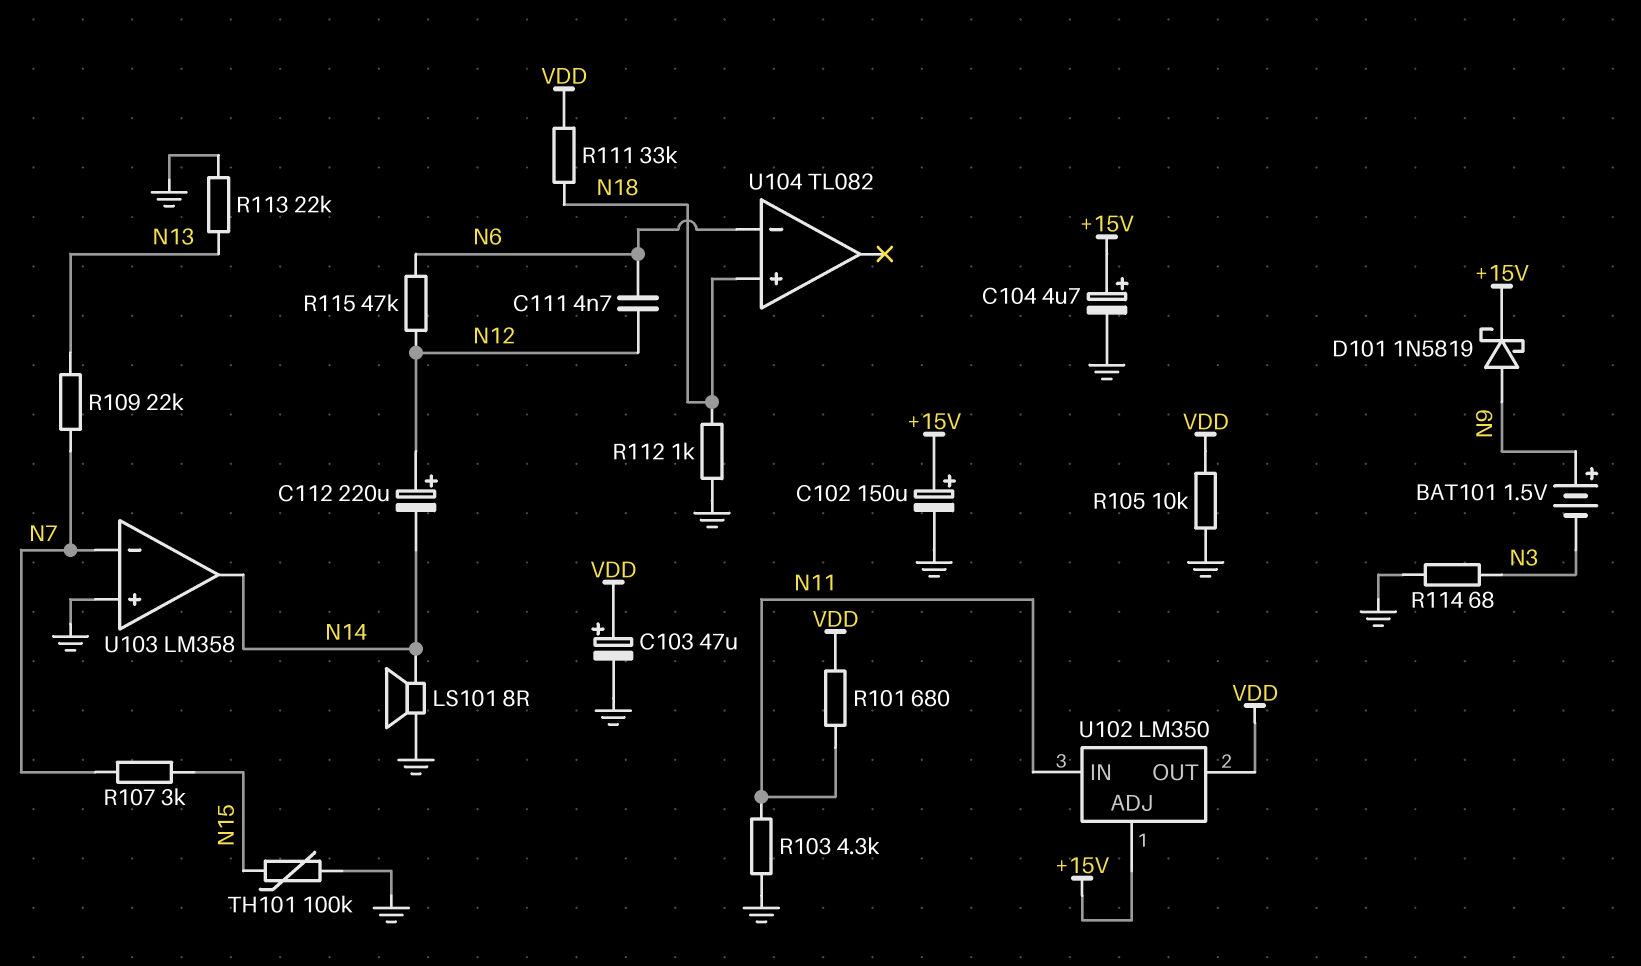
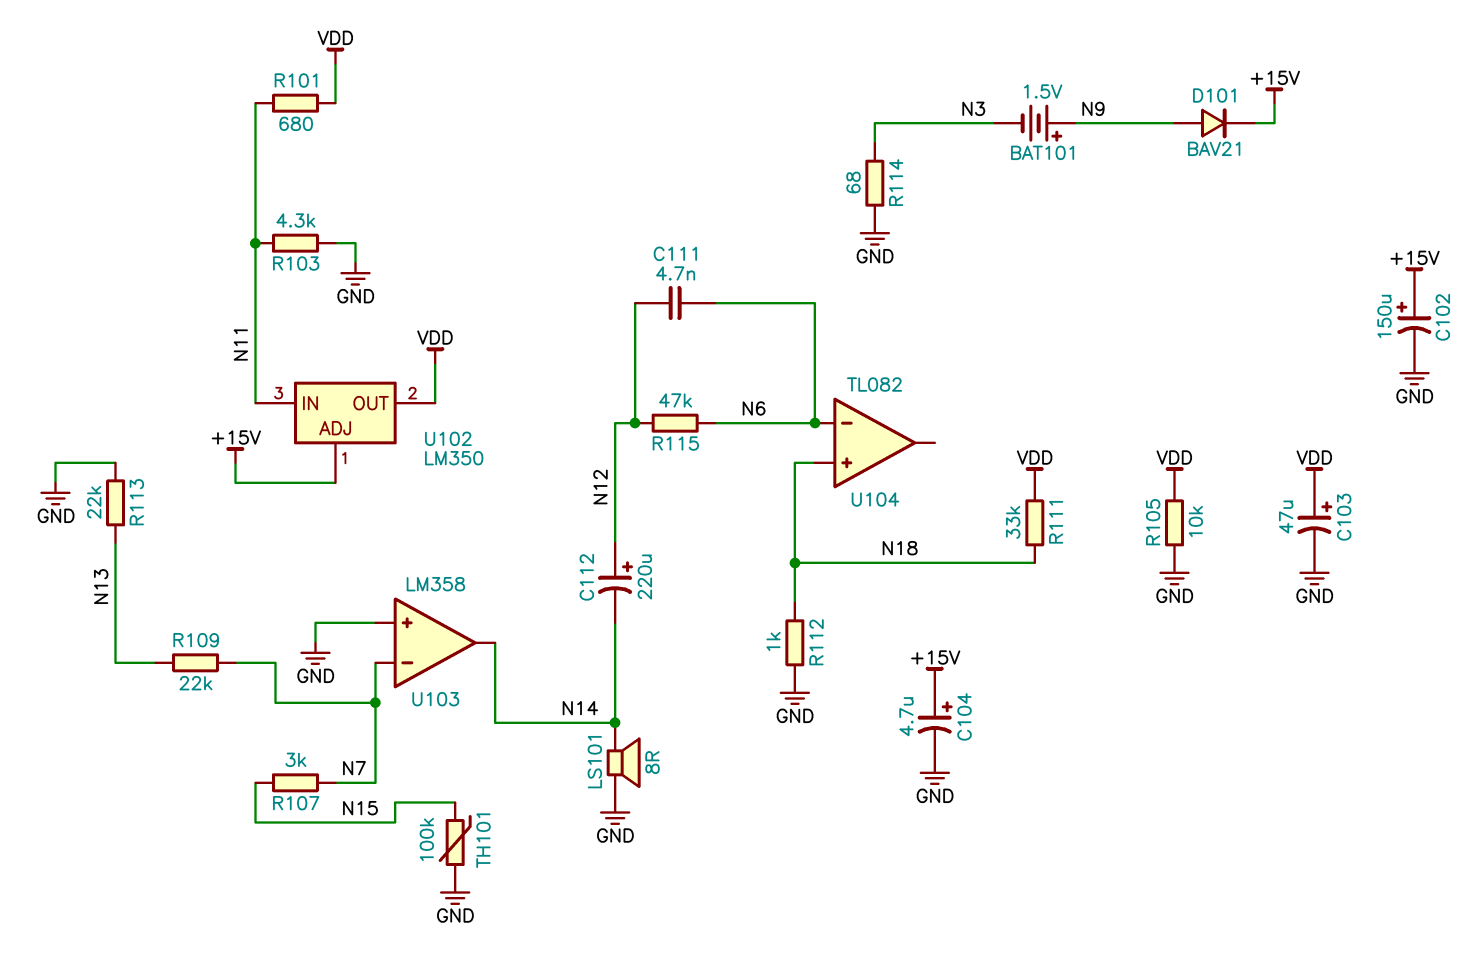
D101: schottky 1N5819 (A N9, K +15V) -> diode BAV21 (A N9, K +15V)

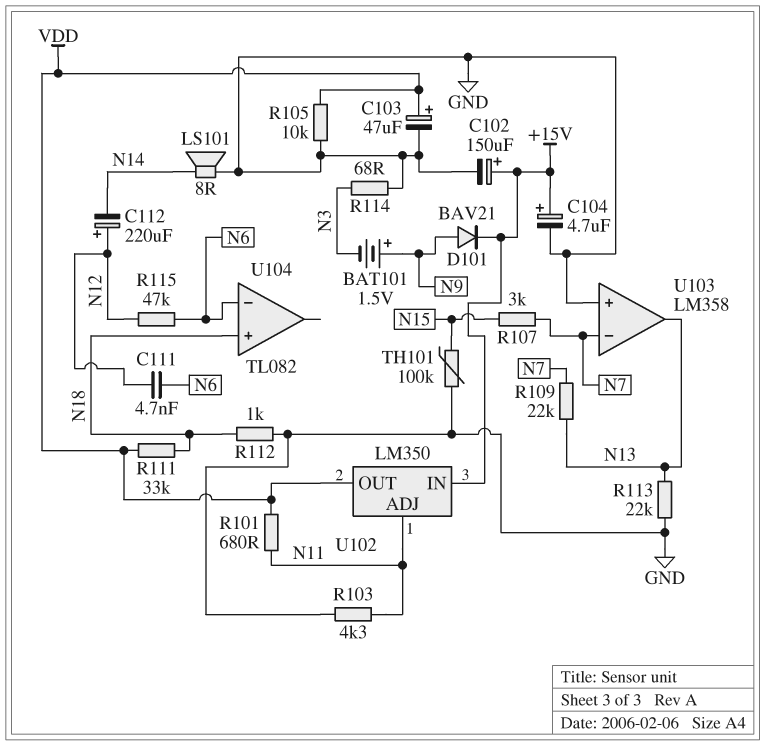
U102 pin ADJ: +15V -> N11
U102 pin IN: N11 -> +15V
U103 pin out: N14 -> N13

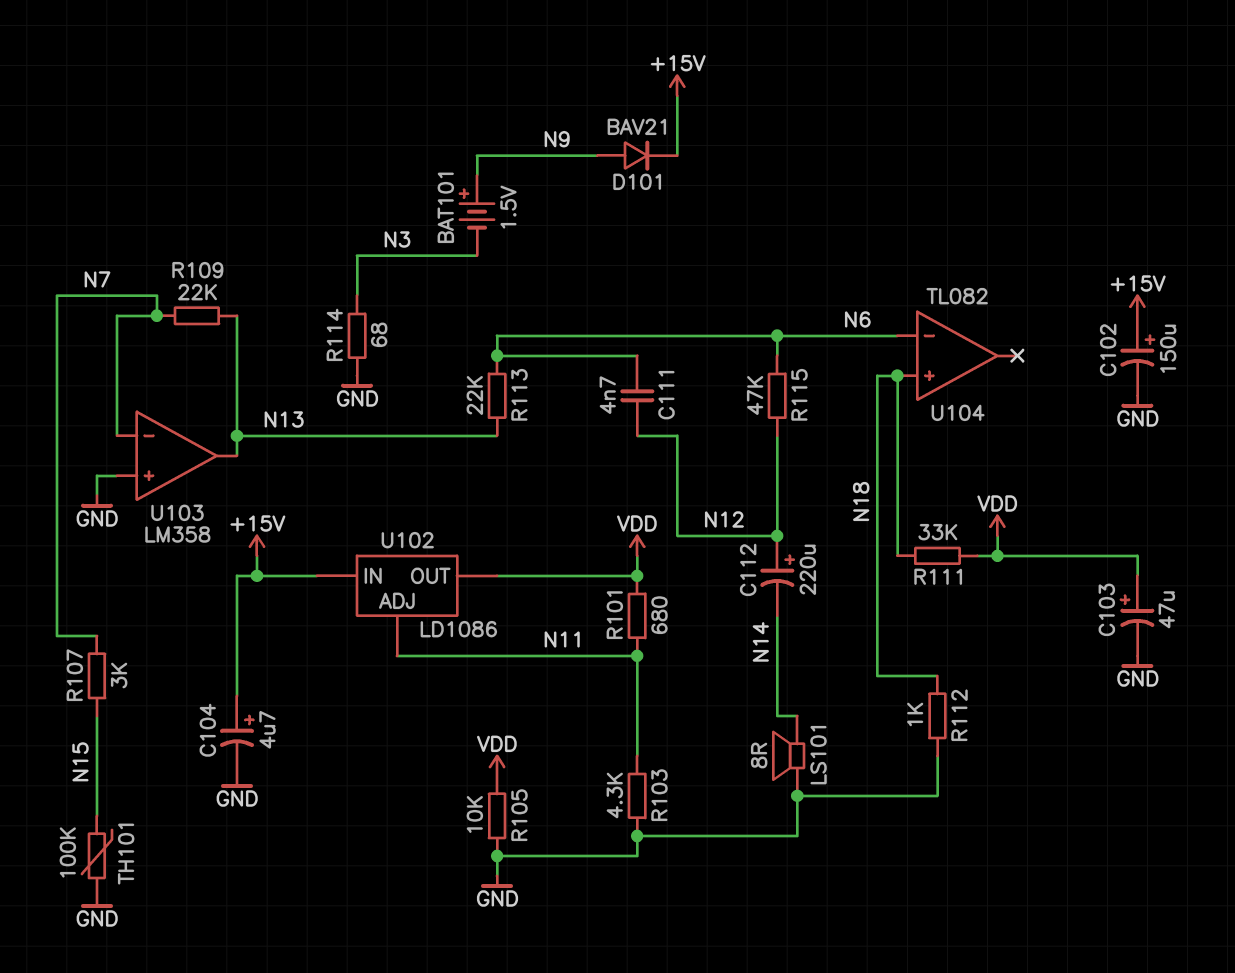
R113: 22k (GND, N13) -> 22k (N6, N13)
U102: LM350 -> LD1086

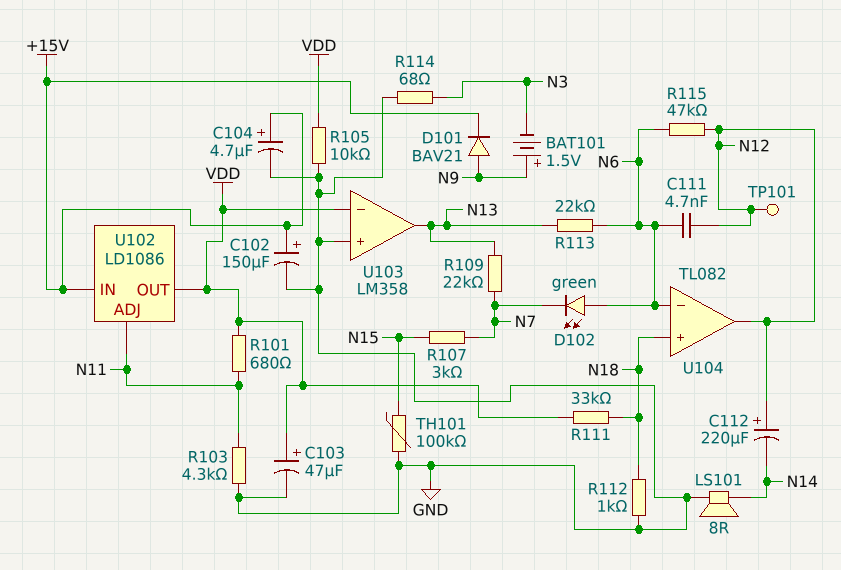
D102: none -> LED green (A N6, K N7)
TP101: none -> test point (N12)
U103 pin in-: N7 -> VDD
U104 pin out: none -> N12

